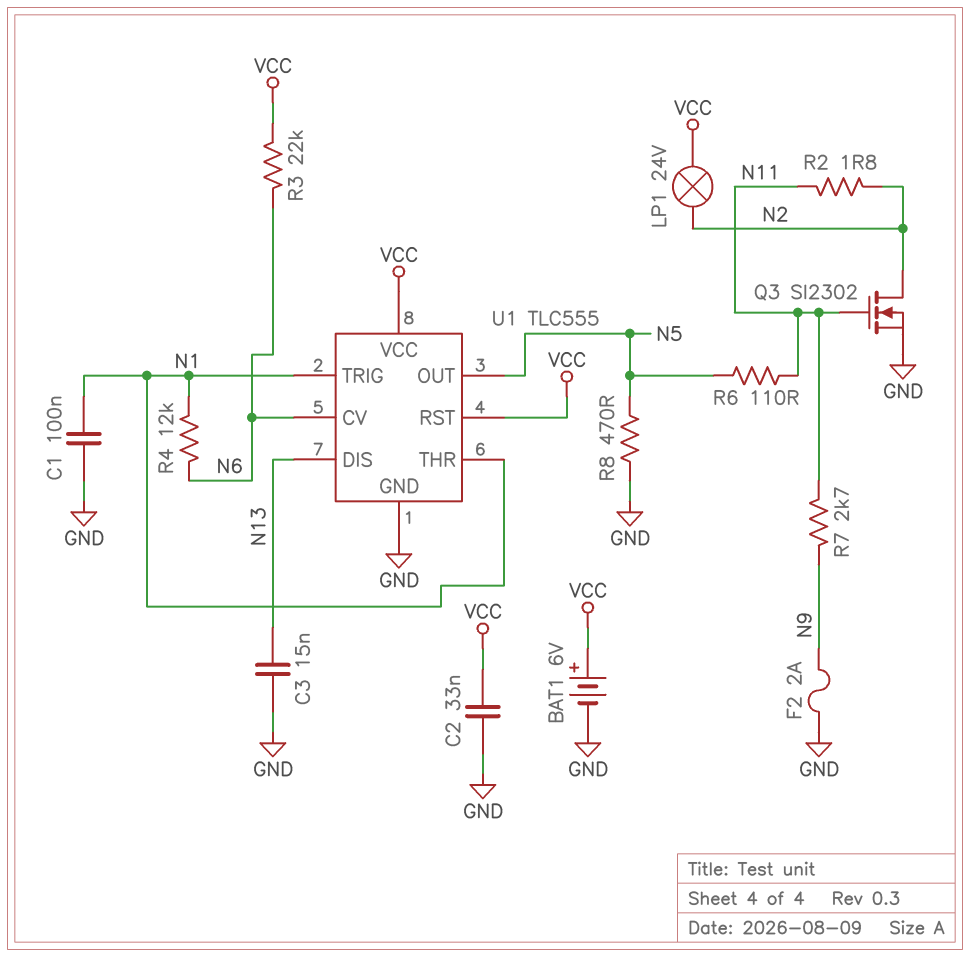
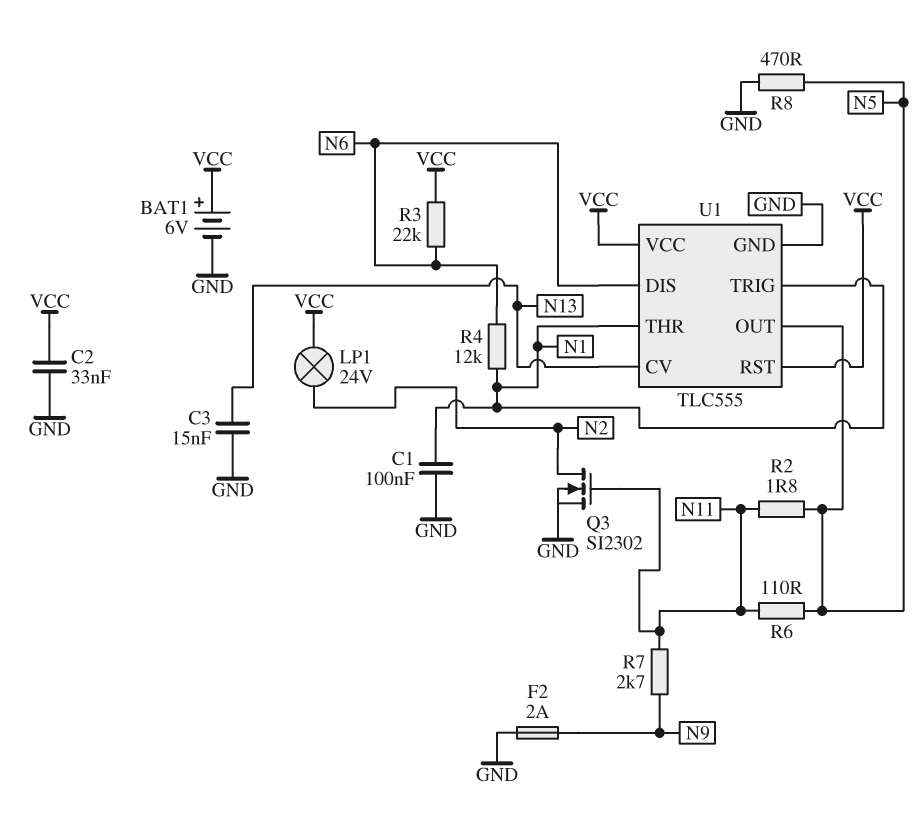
R2: 1.8 (N2, N11) -> 1.8 (N5, N11)
U1 pin CV: N6 -> N13
U1 pin DIS: N13 -> N6

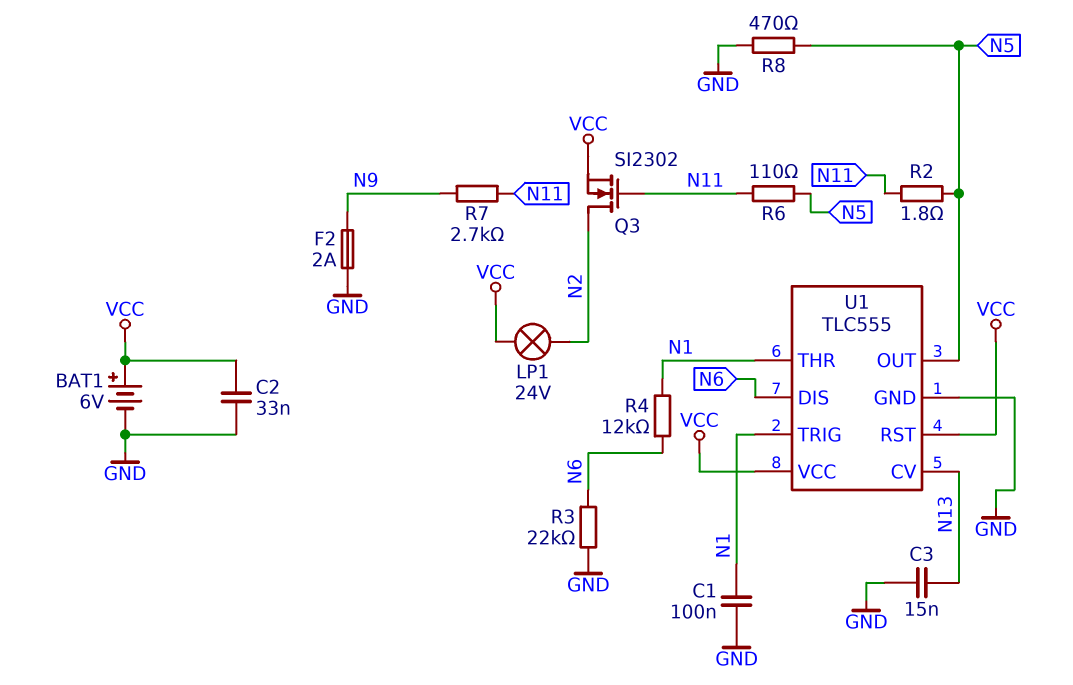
Q3: NMOS SI2302 (G N11, D N2, S GND) -> NMOS SI2302 (G N11, D N2, S VCC)
R3: 22k (N6, VCC) -> 22k (GND, N6)

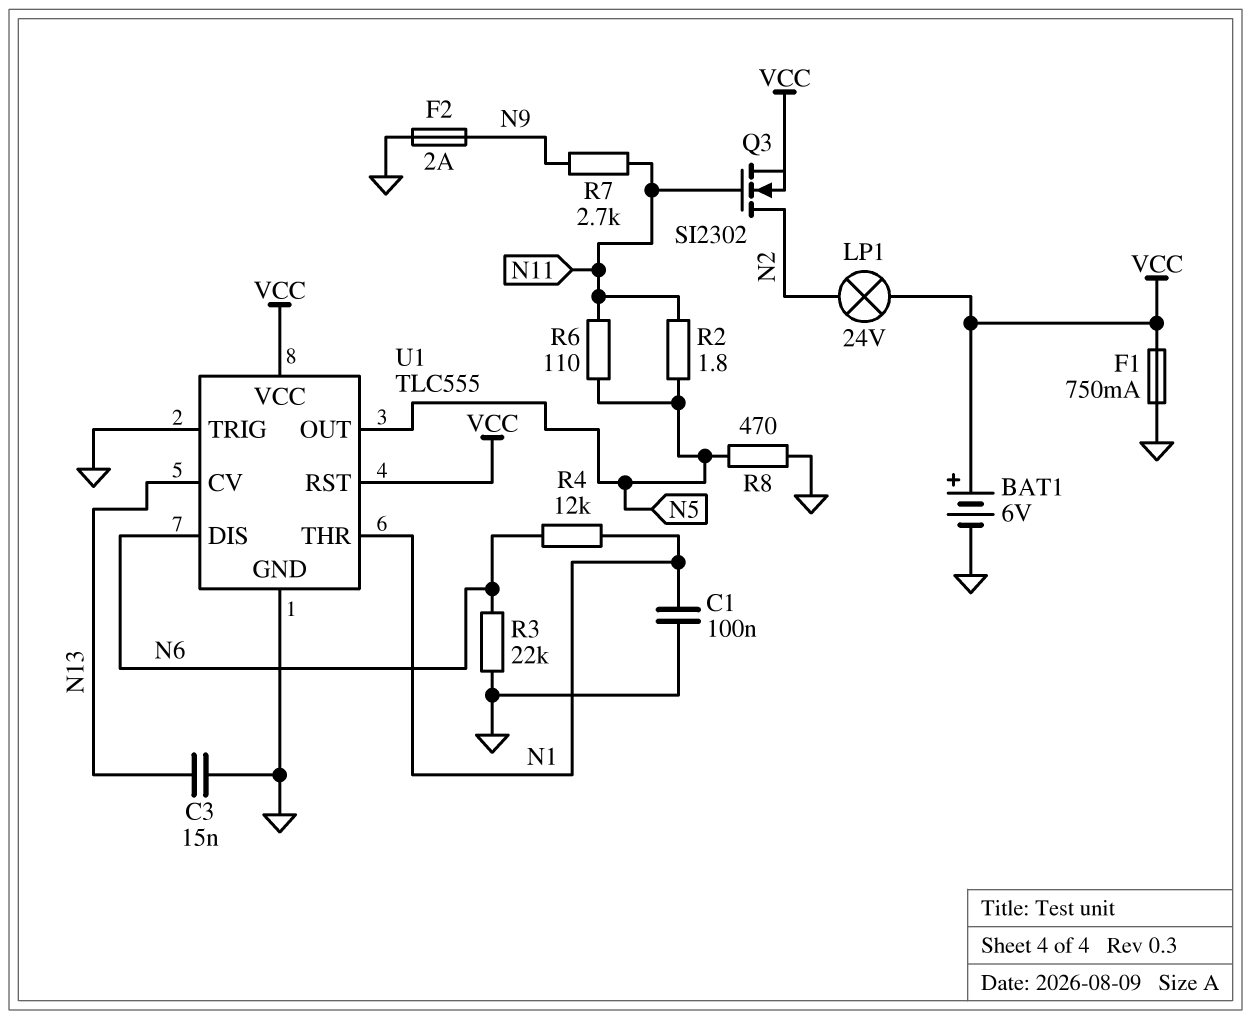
C2: 33nF (GND, VCC) -> none
F1: none -> 750mA (GND, VCC)
U1 pin TRIG: N1 -> GND

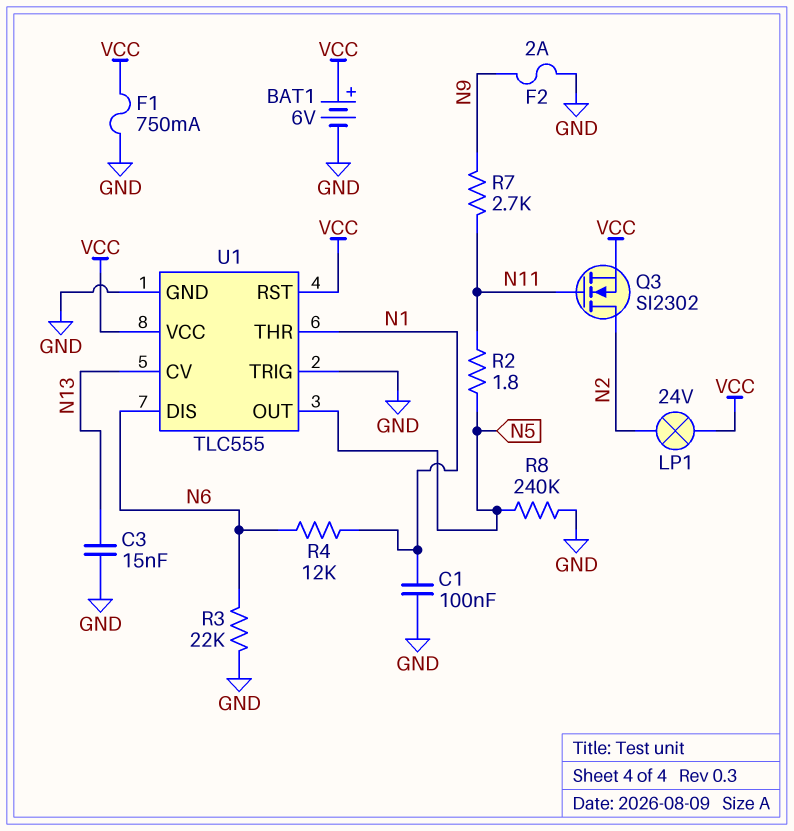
R6: 110 (N5, N11) -> none
R8: 470 (GND, N5) -> 240k (GND, N5)

